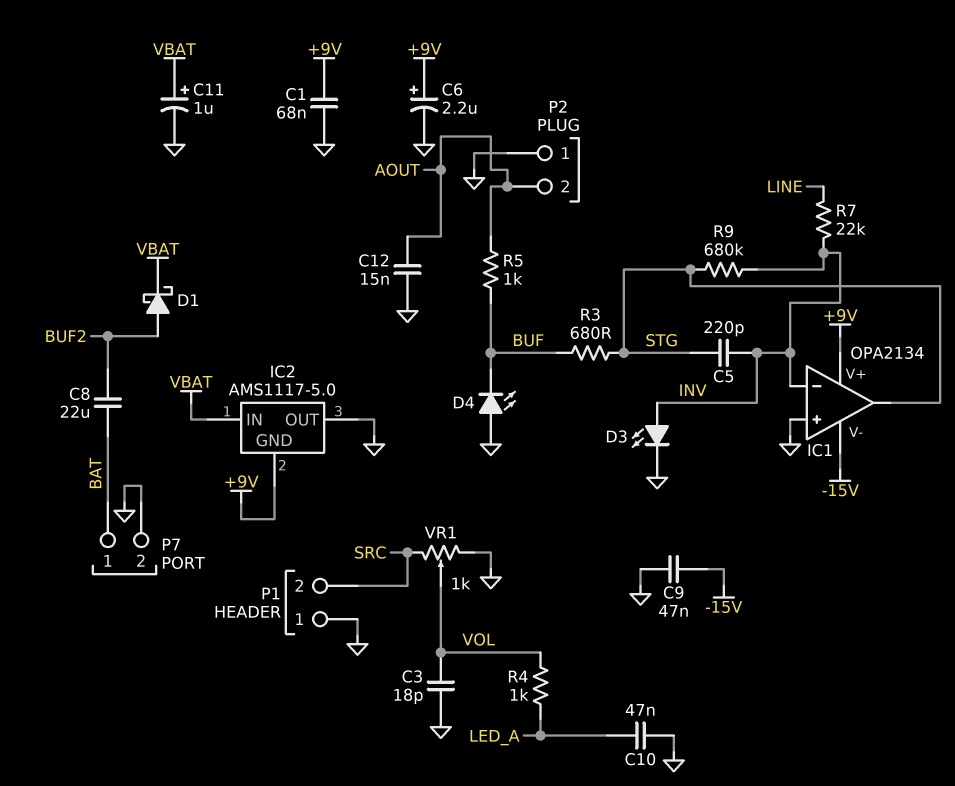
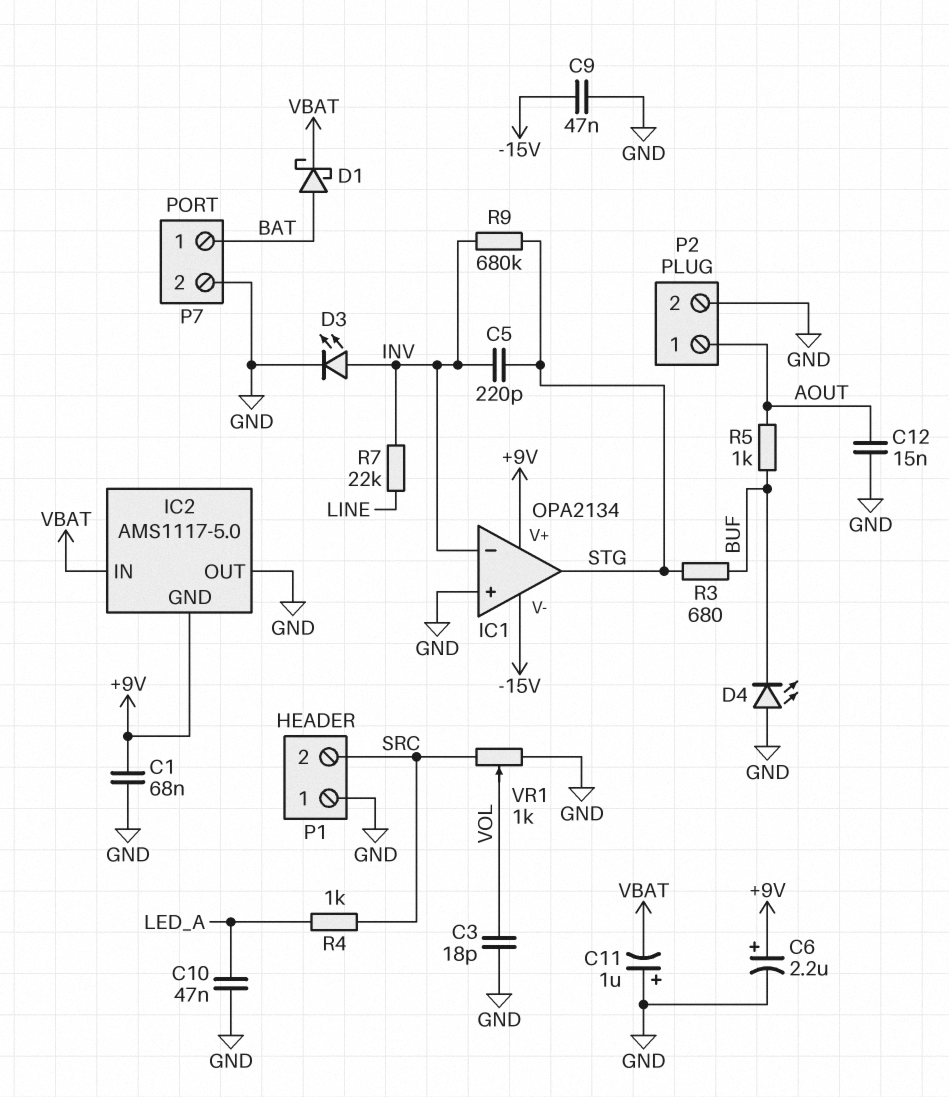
C8: 22uF (BAT, BUF2) -> none
C11: 1uF (plus VBAT, minus GND) -> 1uF (plus GND, minus VBAT)
D1: schottky (A BUF2, K VBAT) -> schottky (A BAT, K VBAT)
P2 pin 1: GND -> AOUT
P2 pin 2: AOUT -> GND
R4: 1k (LED_A, VOL) -> 1k (LED_A, SRC)

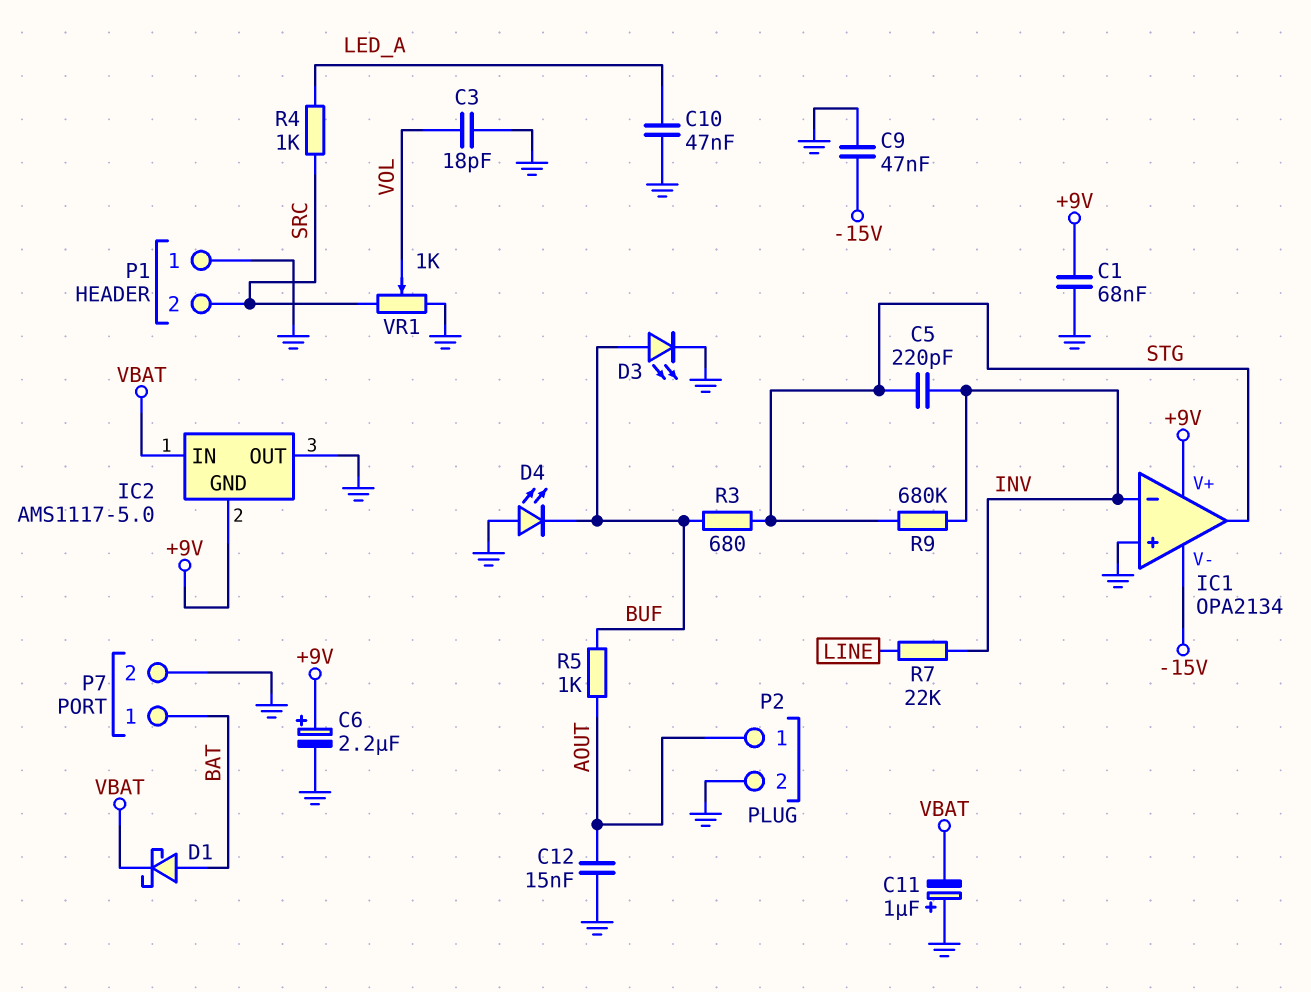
D3: LED (A INV, K GND) -> LED (A BUF, K GND)

